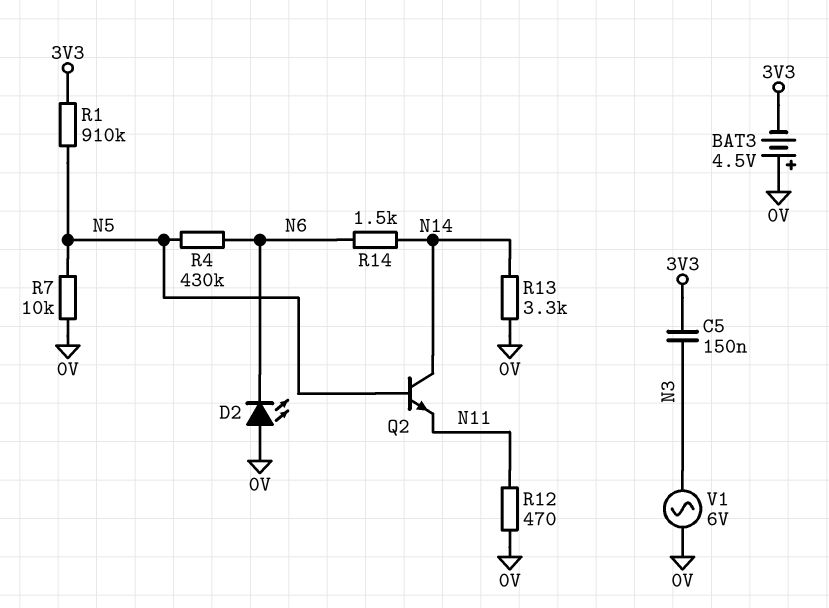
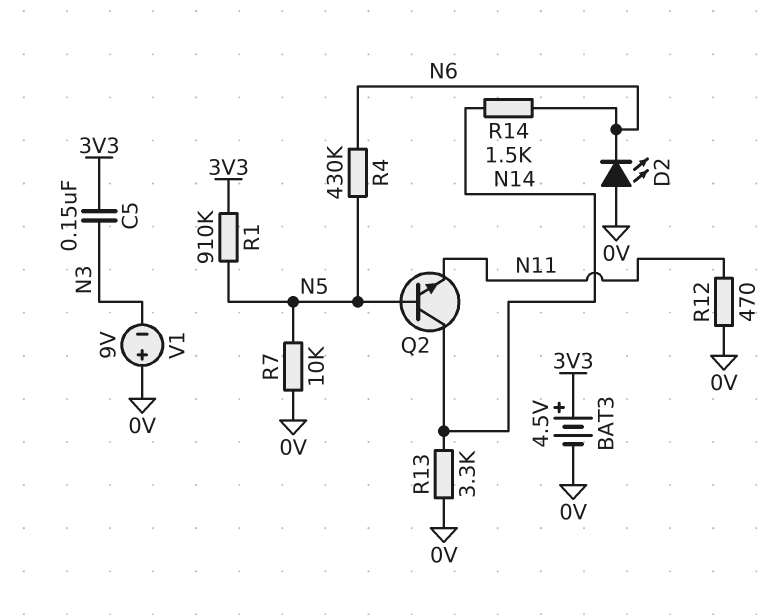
BAT3: 4.5V (plus 0V, minus 3V3) -> 4.5V (plus 3V3, minus 0V)
V1: AC 6V (0V, N3) -> 9V (plus 0V, minus N3)

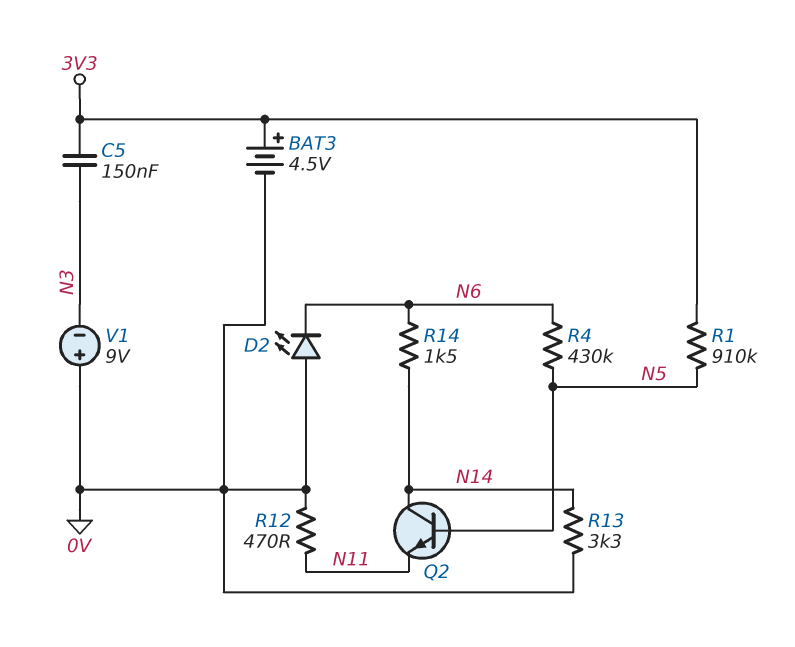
R7: 10k (0V, N5) -> none

